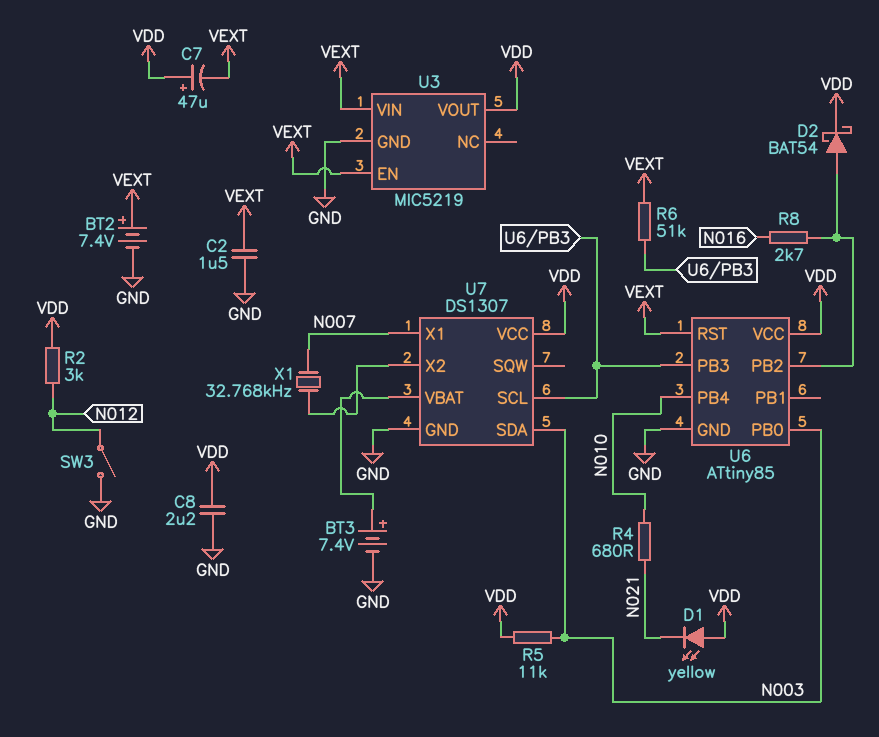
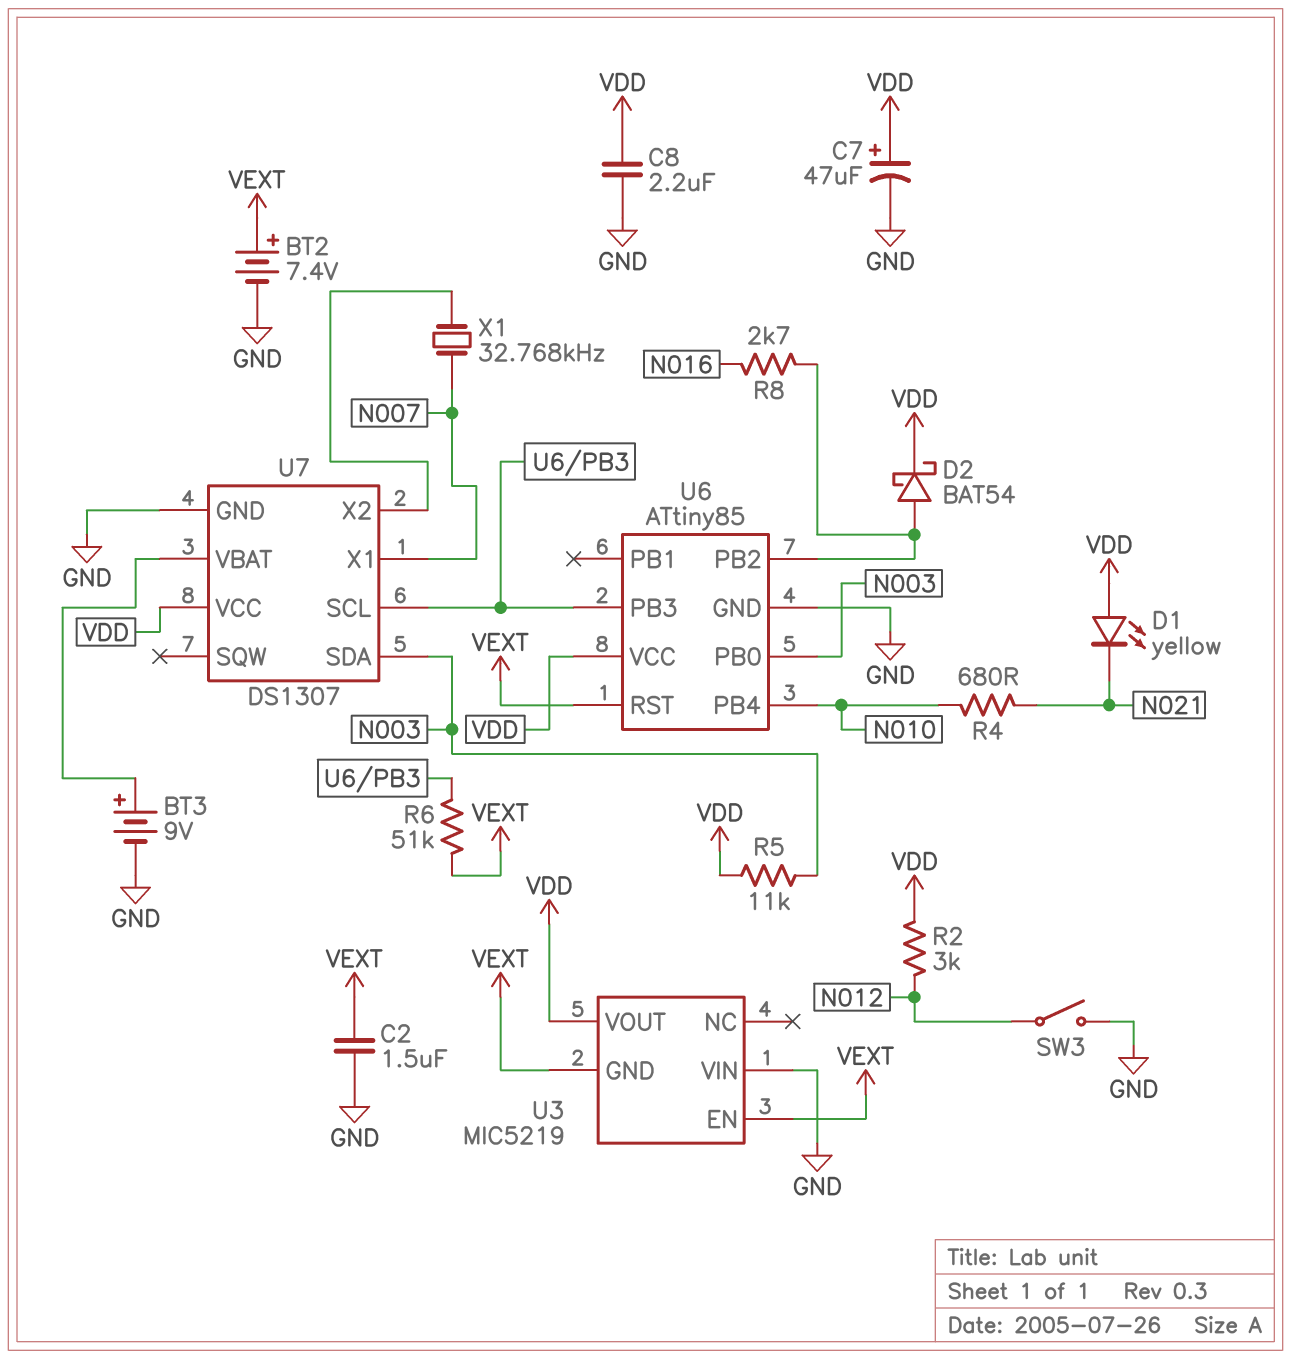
BT3: 7.4V (plus U7/VBAT, minus GND) -> 9V (plus U7/VBAT, minus GND)
C7: 47uF (plus VDD, minus VEXT) -> 47uF (plus VDD, minus GND)
U3 pin GND: GND -> VEXT
U3 pin VIN: VEXT -> GND

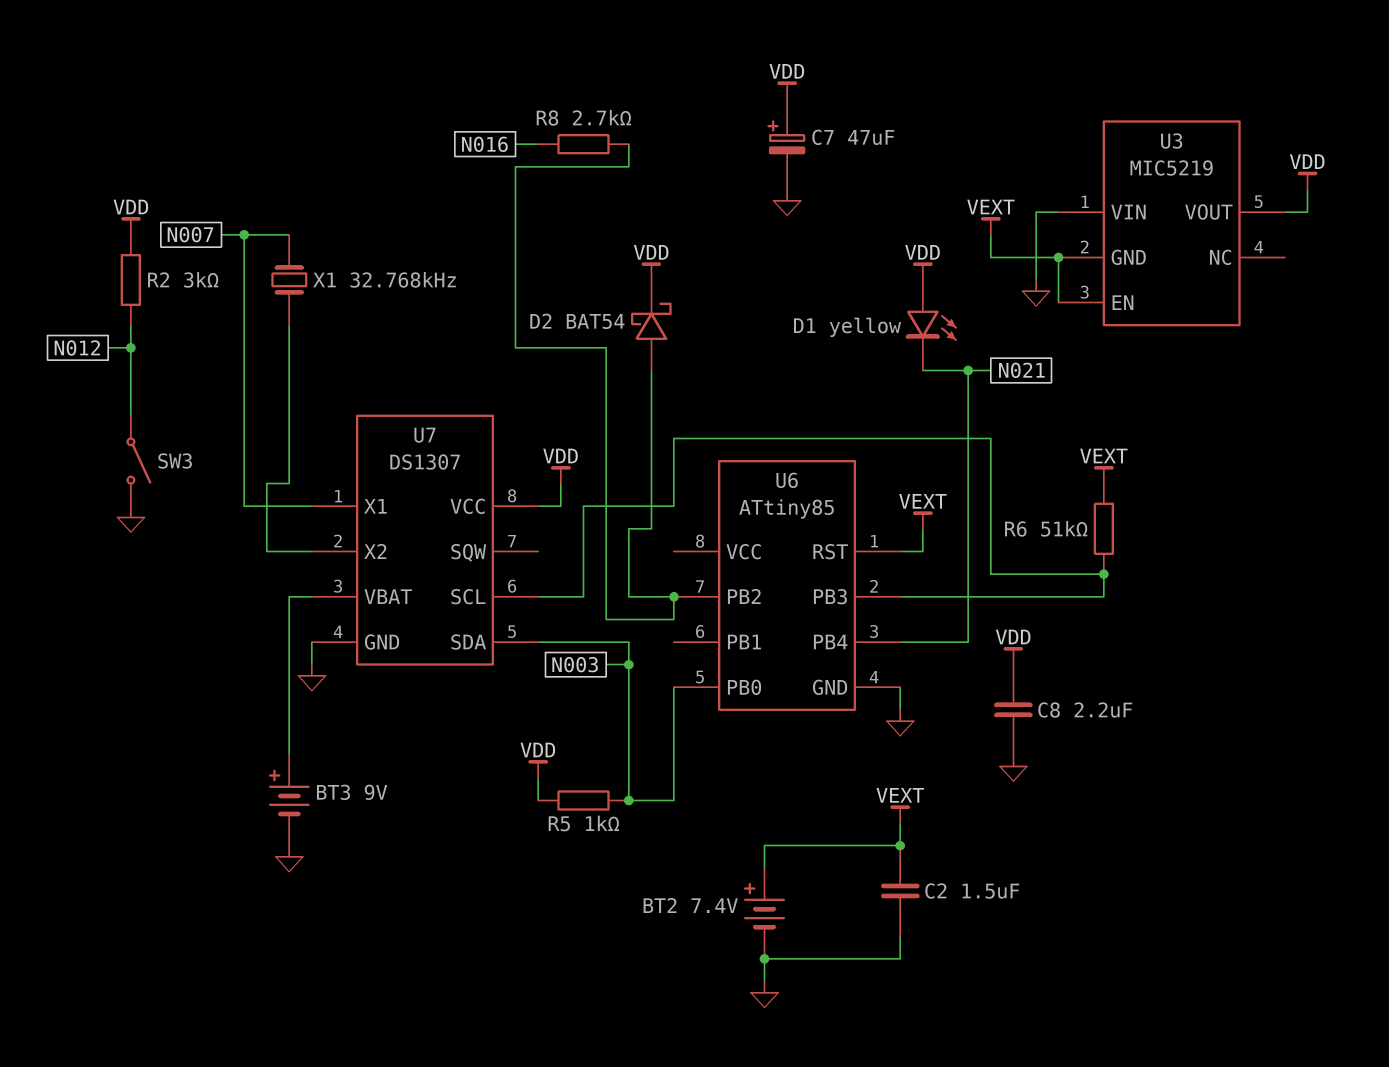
R4: 680 (N010, N021) -> none
R5: 11k (N003, VDD) -> 1k (N003, VDD)
U6 pin PB4: N010 -> N021
U6 pin VCC: VDD -> none

